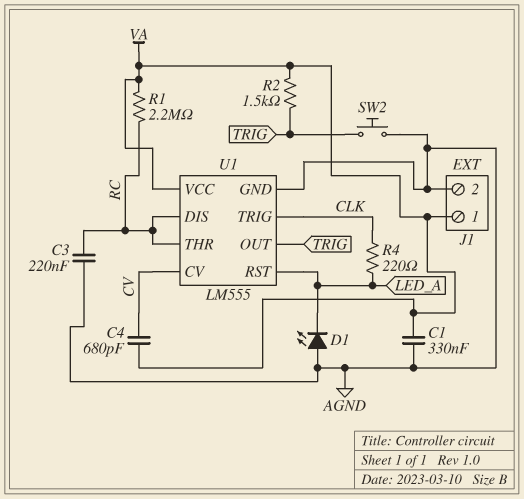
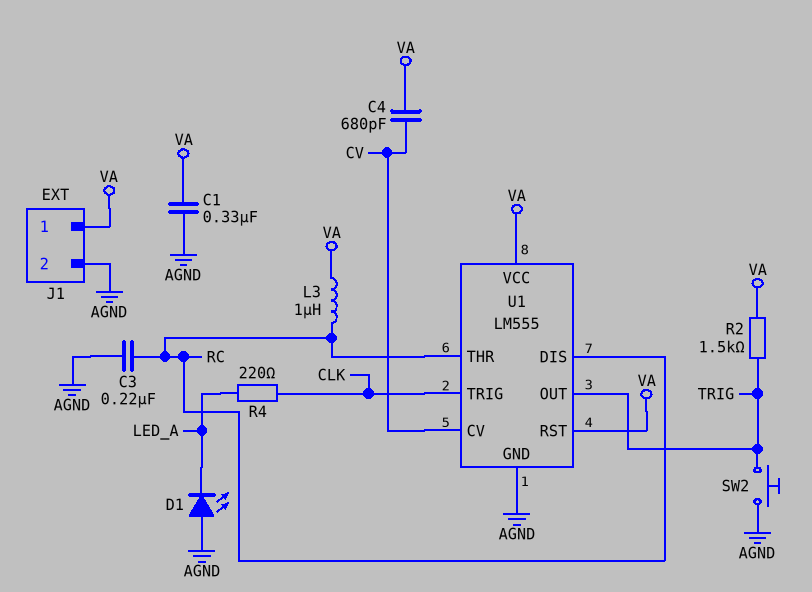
L3: none -> 1uH (RC, VA)
R1: 2.2M (RC, VA) -> none
U1 pin RST: LED_A -> VA

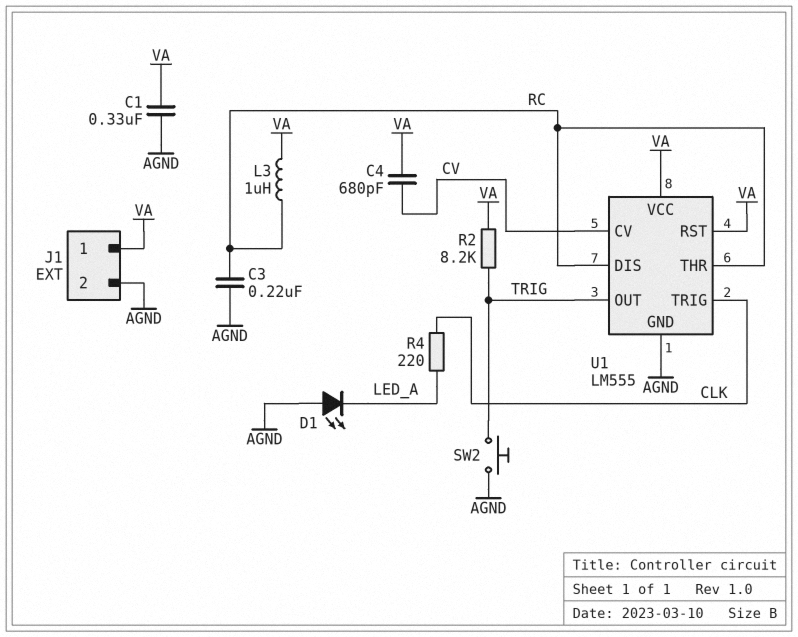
R2: 1.5k (TRIG, VA) -> 8.2k (TRIG, VA)

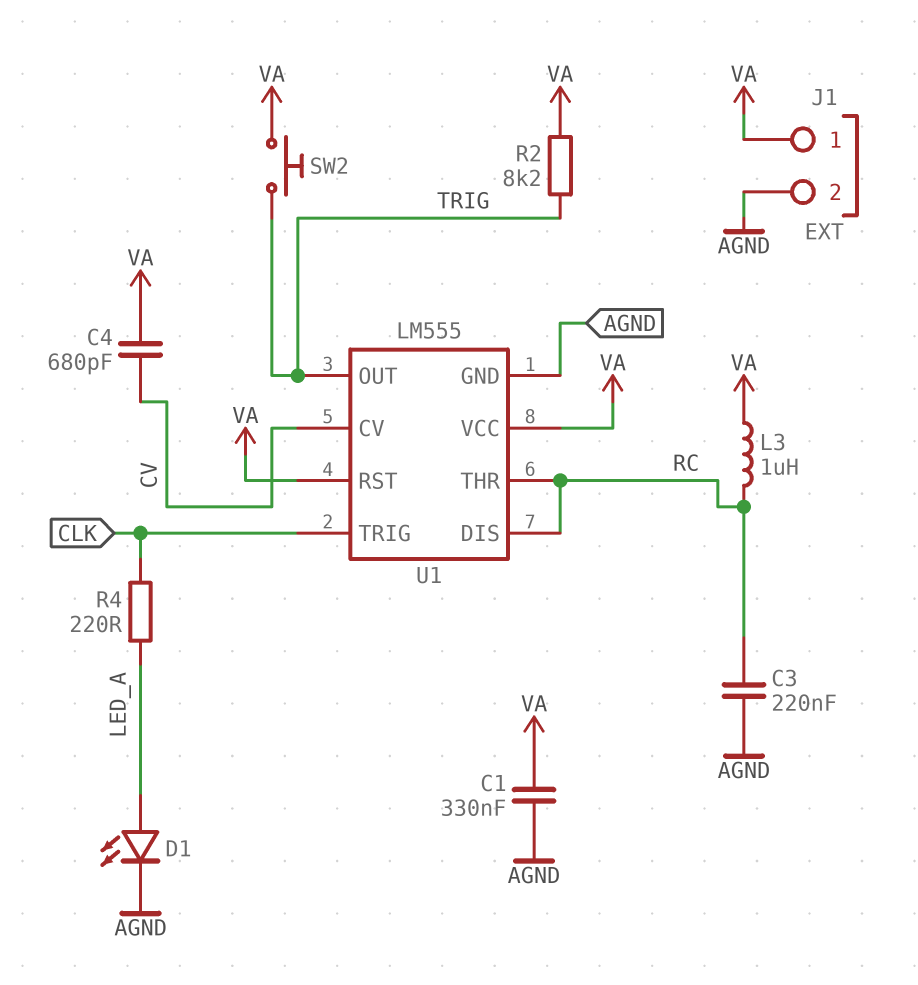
D1: LED (A AGND, K LED_A) -> LED (A LED_A, K AGND)
SW2: button (AGND, TRIG) -> button (TRIG, VA)

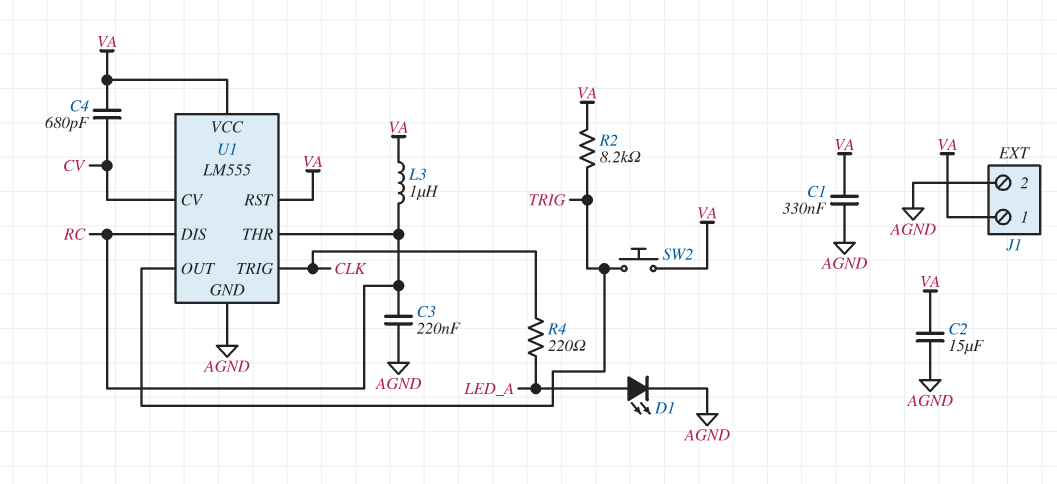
C2: none -> 15uF (AGND, VA)

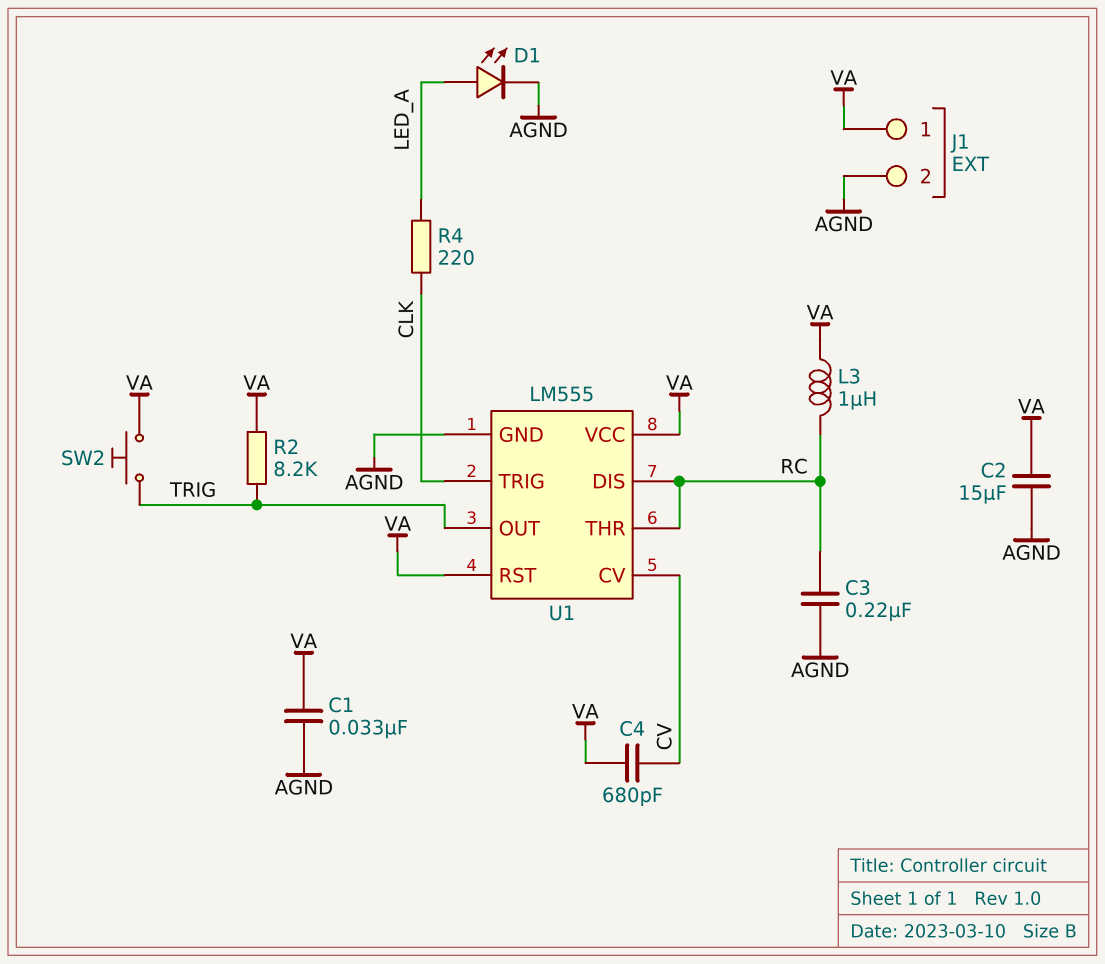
C1: 330nF (AGND, VA) -> 33nF (AGND, VA)

